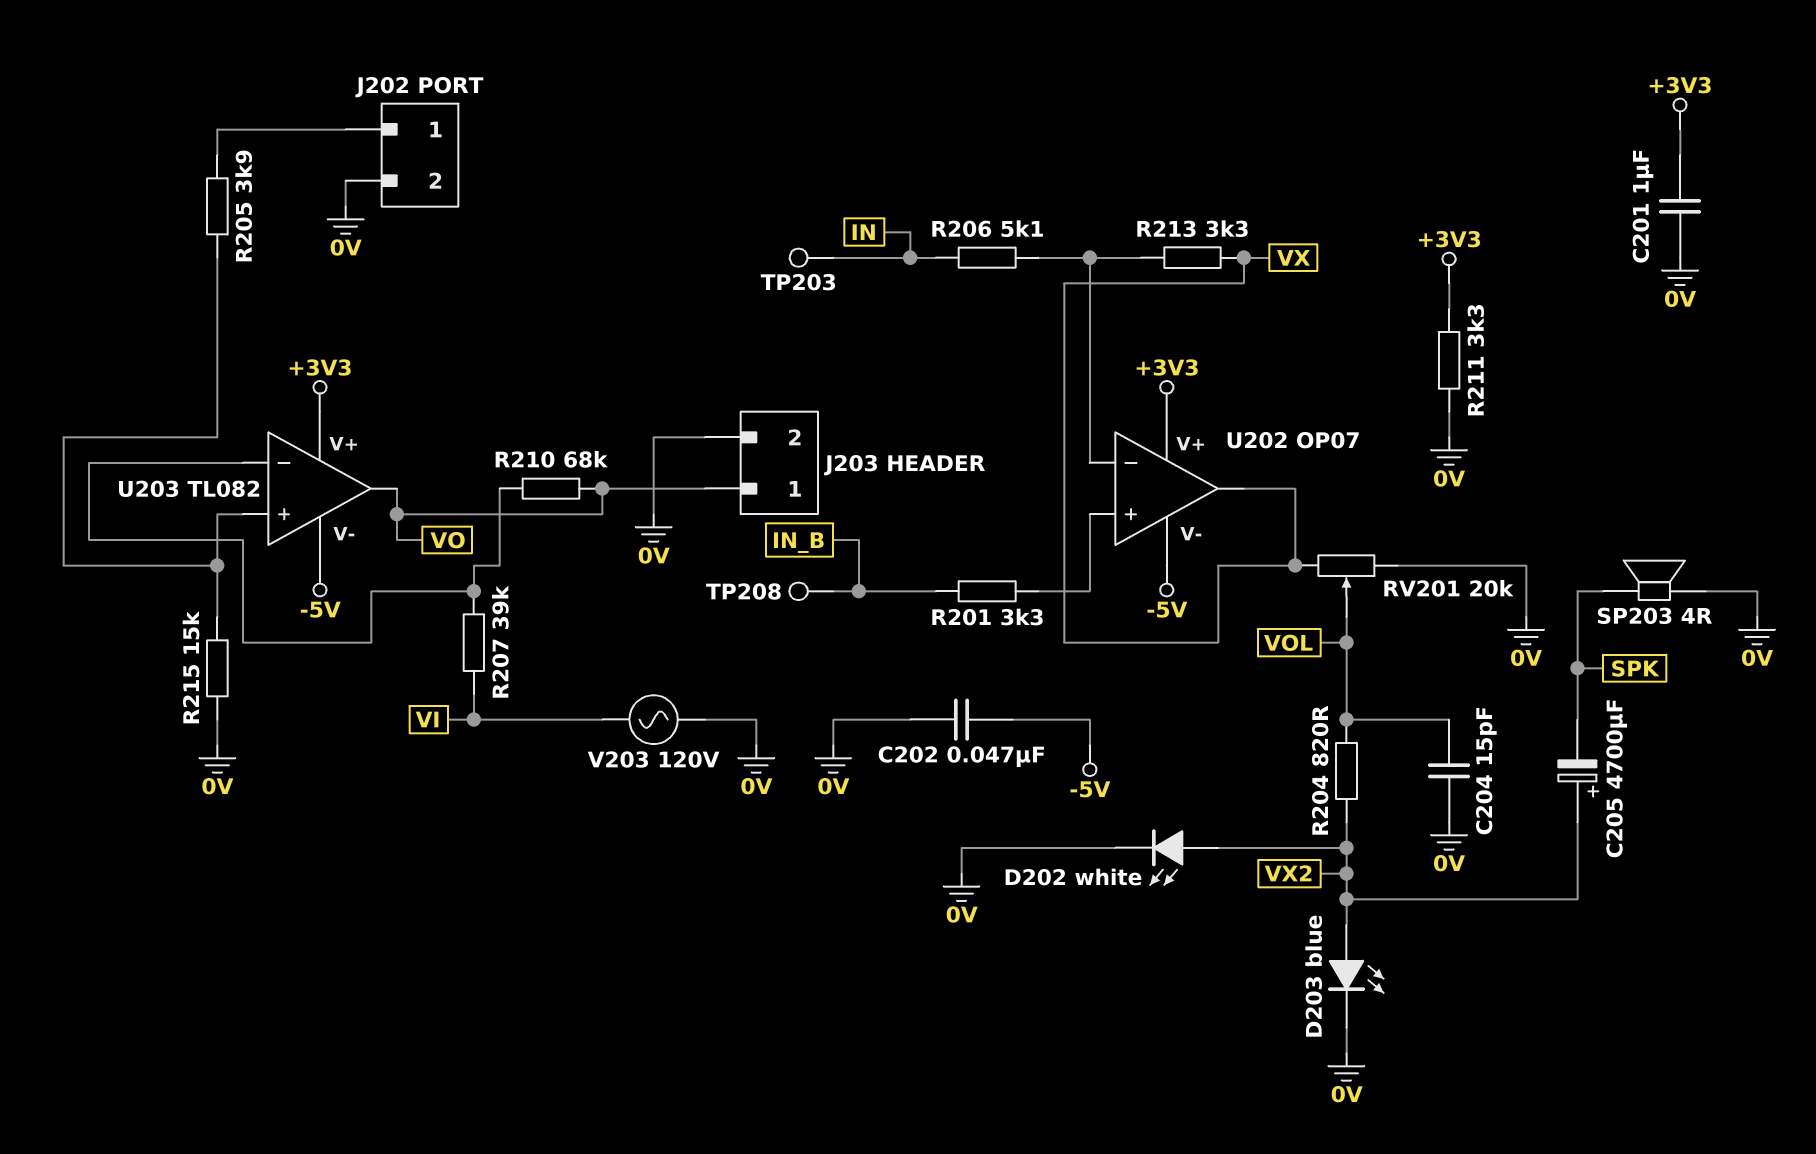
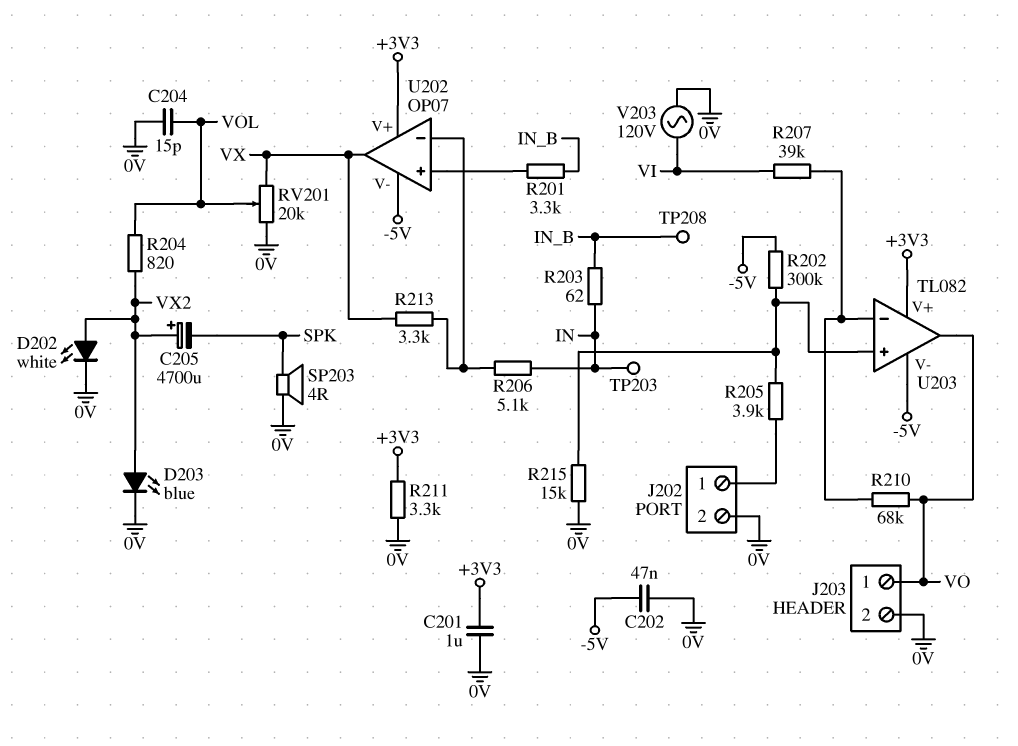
R202: none -> 300k (-5V, U203/in+)
R203: none -> 62 (IN, IN_B)

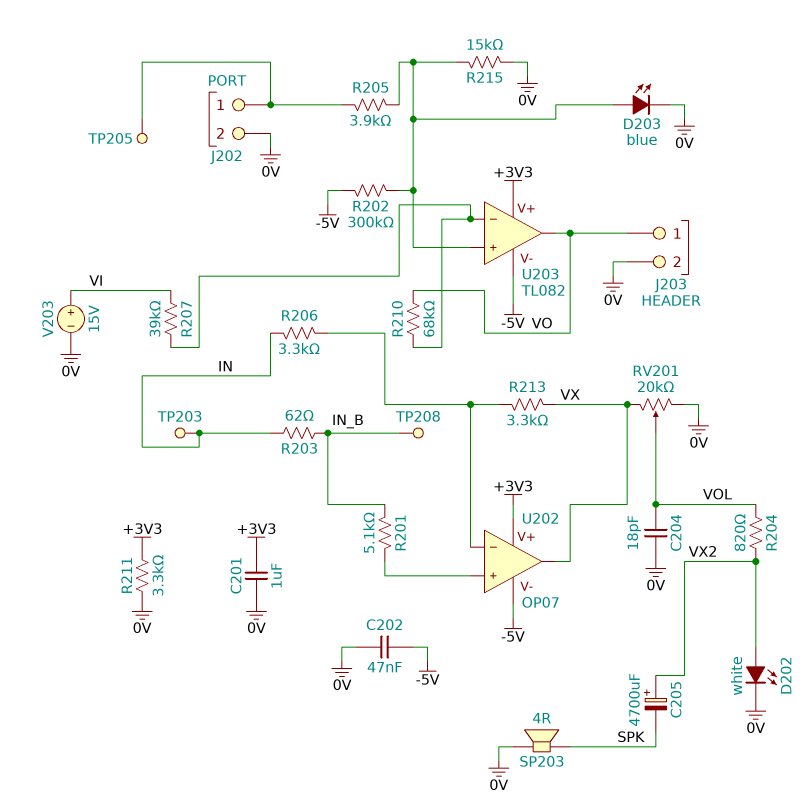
C204: 15pF (0V, VOL) -> 18pF (0V, VOL)
D203: LED blue (A VX2, K 0V) -> LED blue (A U203/in+, K 0V)
R201: 3.3k (IN_B, U202/in+) -> 5.1k (IN_B, U202/in+)
R206: 5.1k (IN, U202/in-) -> 3.3k (IN, U202/in-)
TP205: none -> test point (J202/1)
V203: AC 120V (0V, VI) -> 15V (plus VI, minus 0V)

